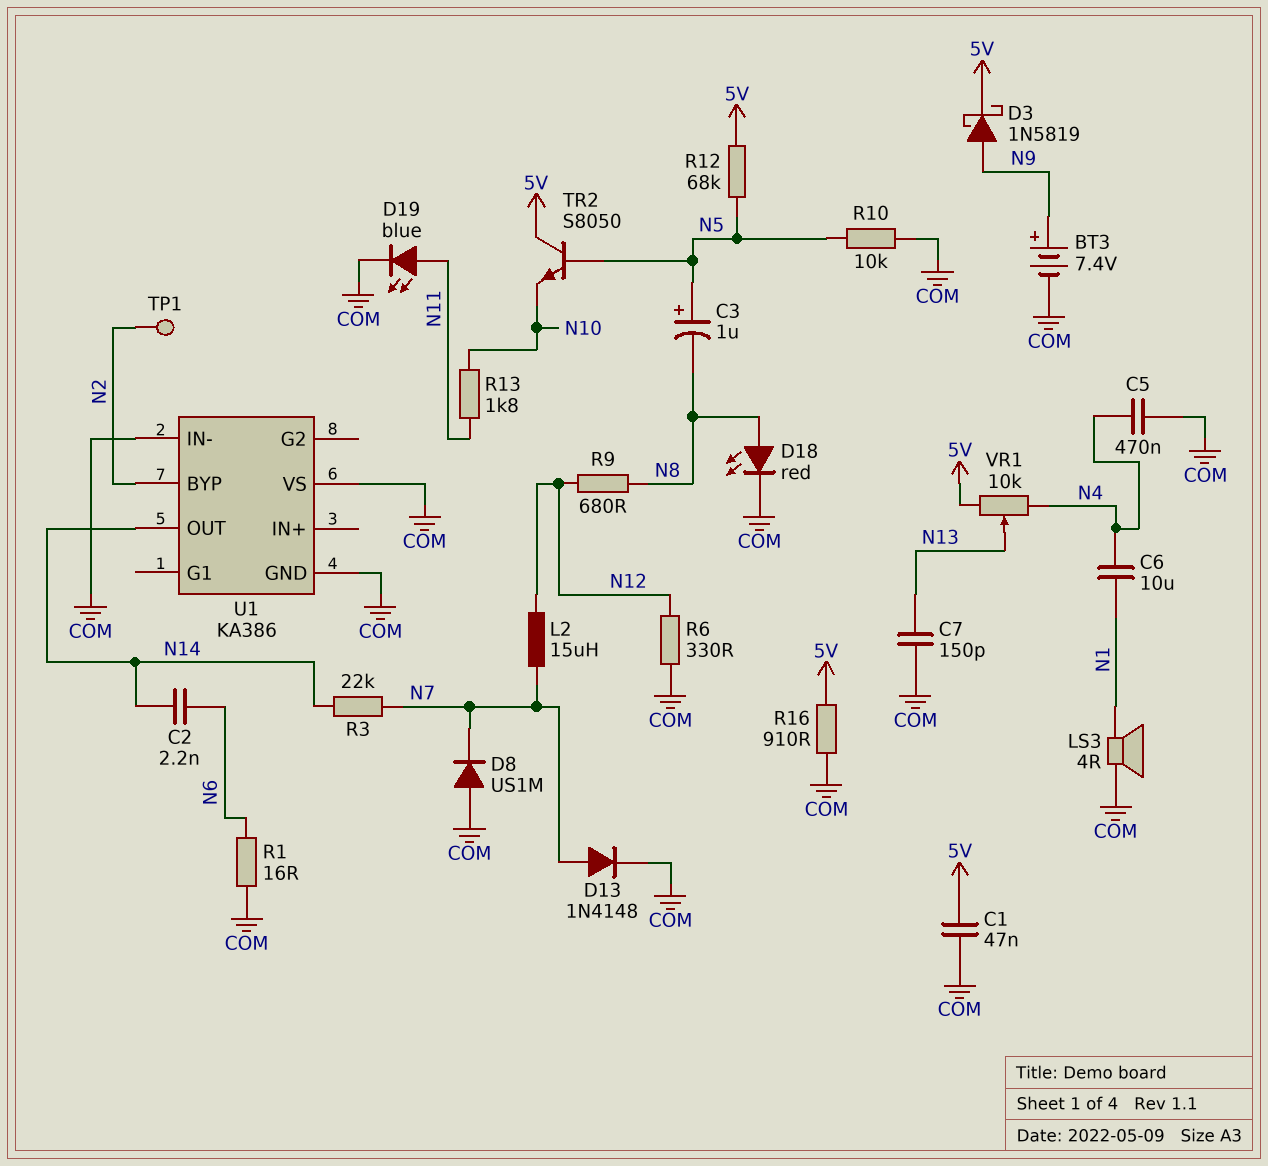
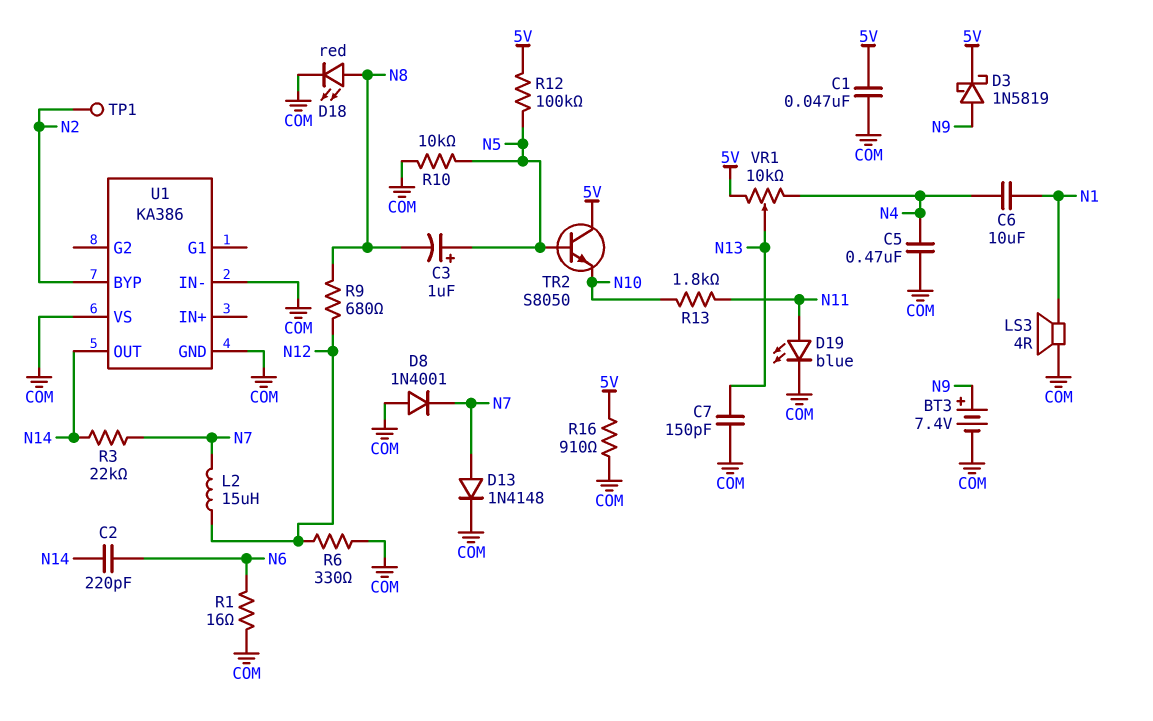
C2: 2.2nF (N6, N14) -> 220pF (N6, N14)
D8: diode US1M (A COM, K N7) -> diode 1N4001 (A COM, K N7)
R12: 68k (5V, N5) -> 100k (5V, N5)

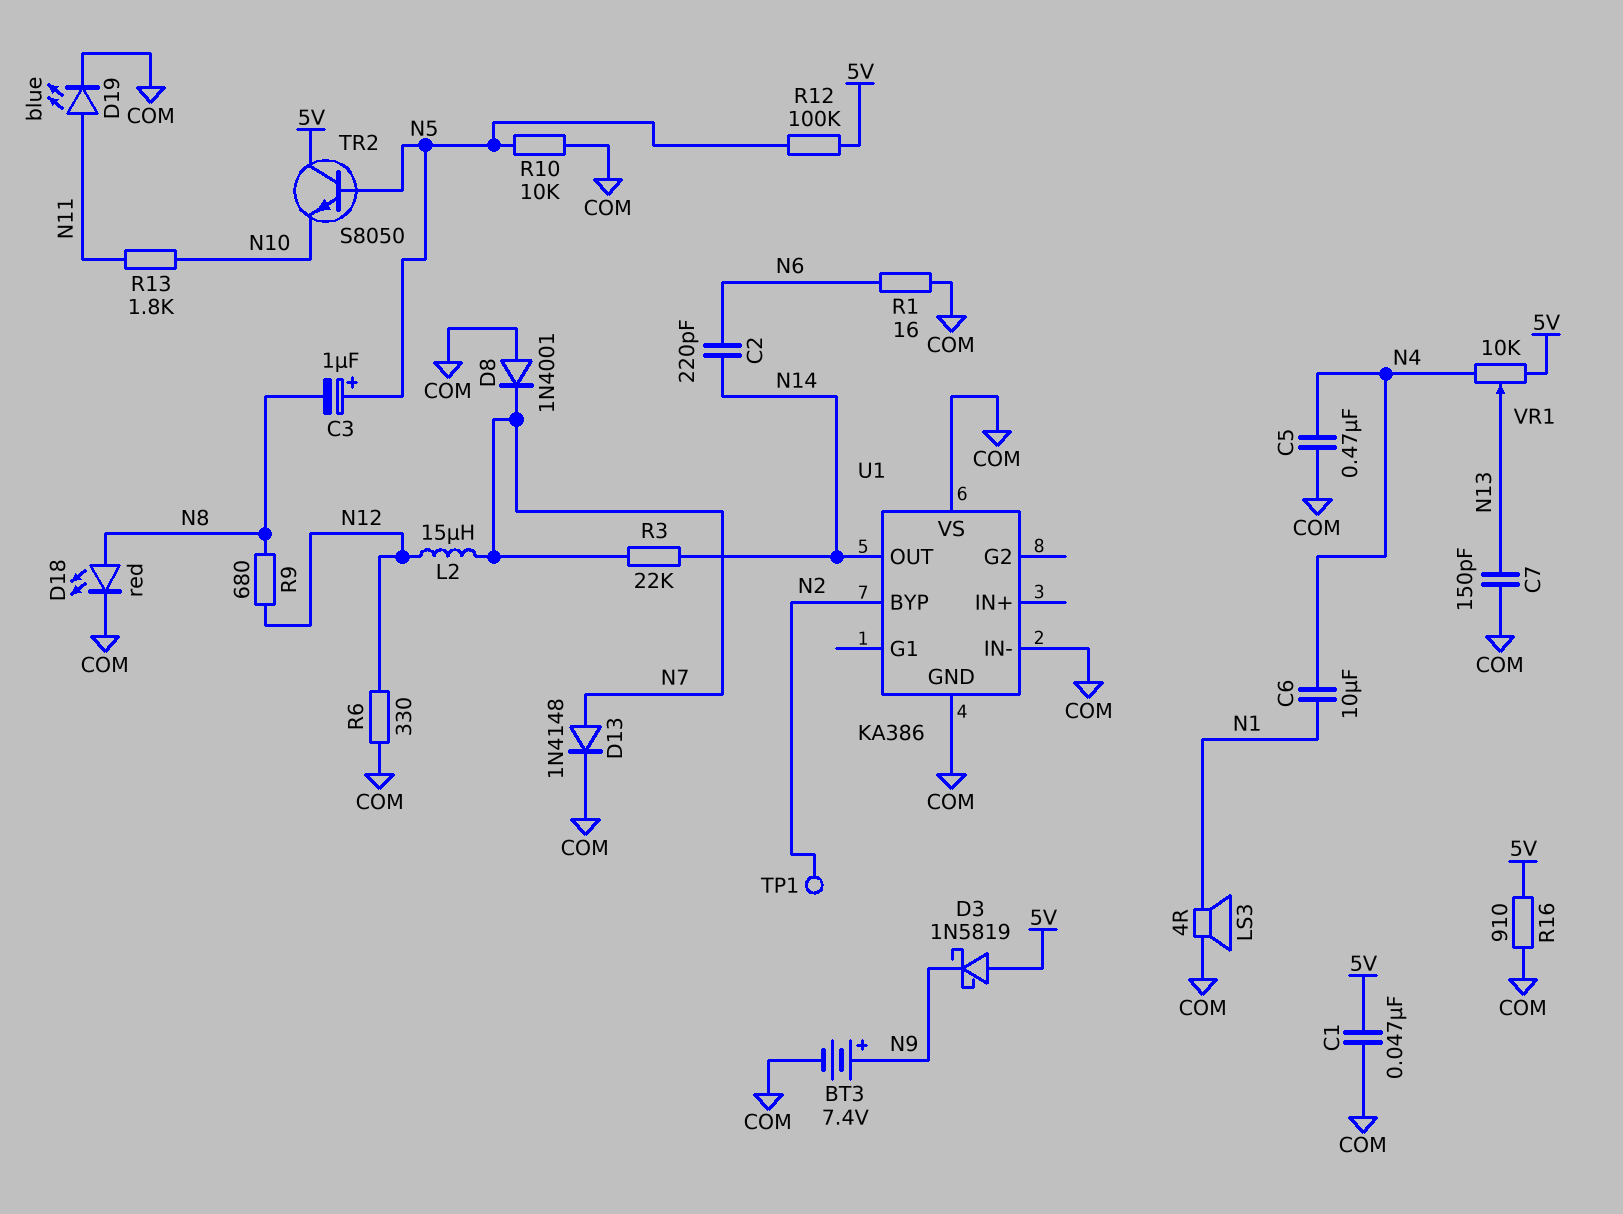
D3: schottky 1N5819 (A N9, K 5V) -> schottky 1N5819 (A 5V, K N9)

